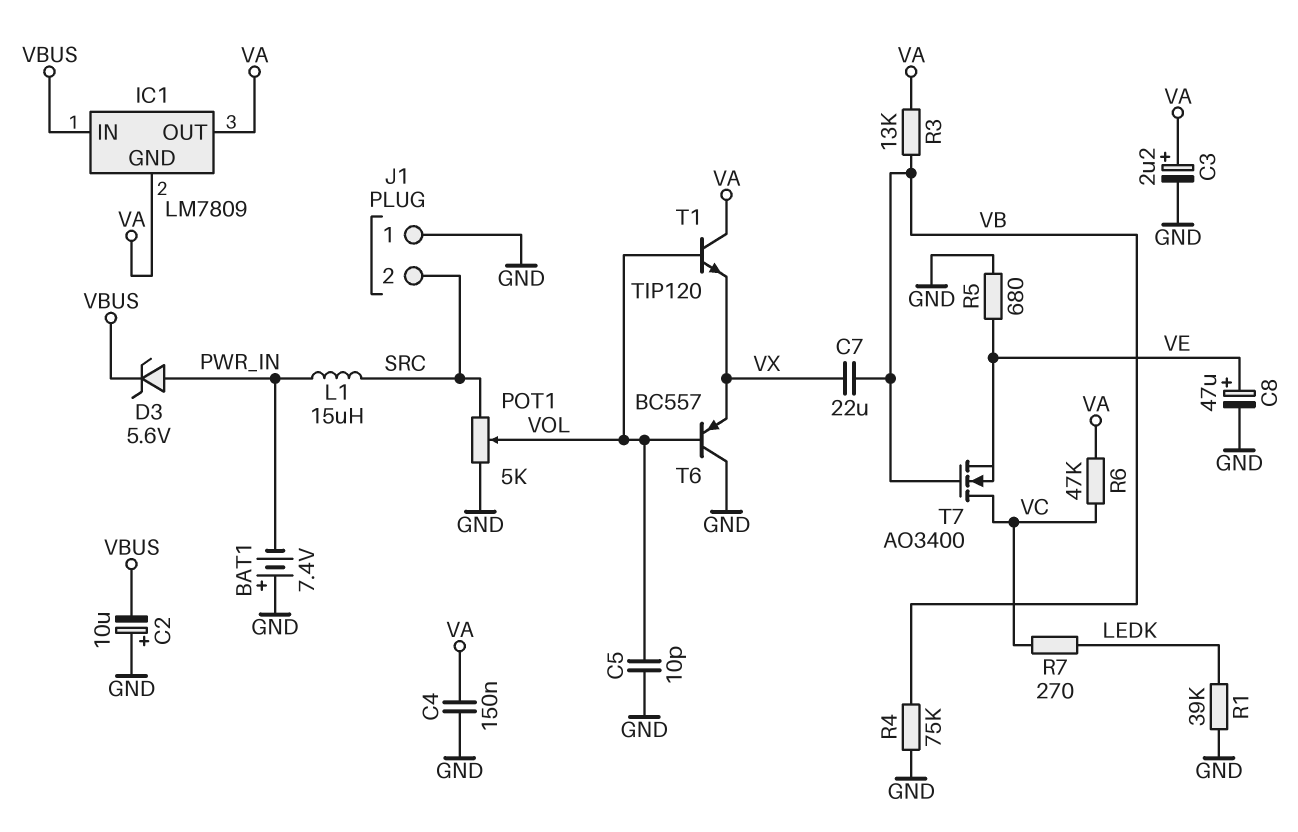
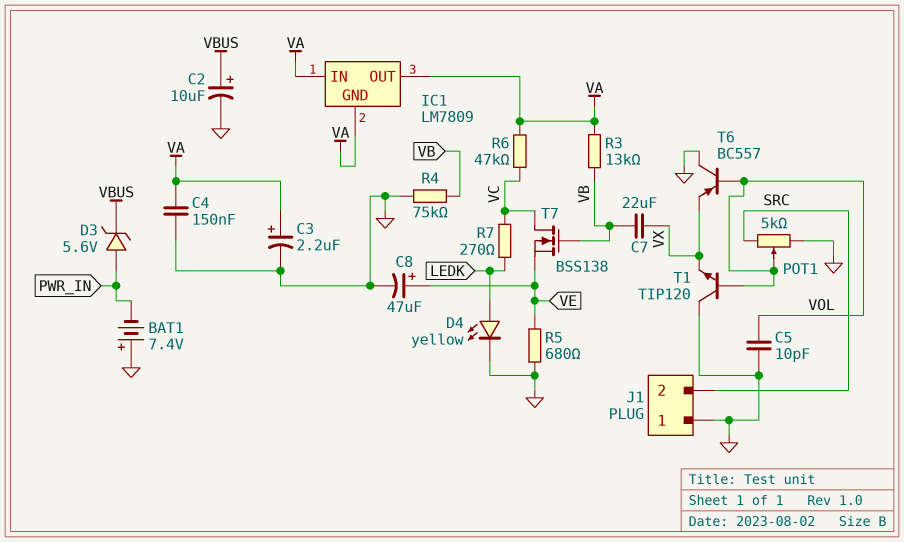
C2: 10uF (plus GND, minus VBUS) -> 10uF (plus VBUS, minus GND)
D4: none -> LED yellow (A LEDK, K GND)
IC1 pin IN: VBUS -> VA
L1: 15uH (PWR_IN, SRC) -> none
R1: 39k (GND, LEDK) -> none
T1: NPN TIP120 (B VOL, C VA, E VX) -> NPN TIP120 (B VOL, C GND, E VX)
T7: NMOS AO3400 (G VB, D VC, S VE) -> NMOS BSS138 (G VB, D VC, S VE)

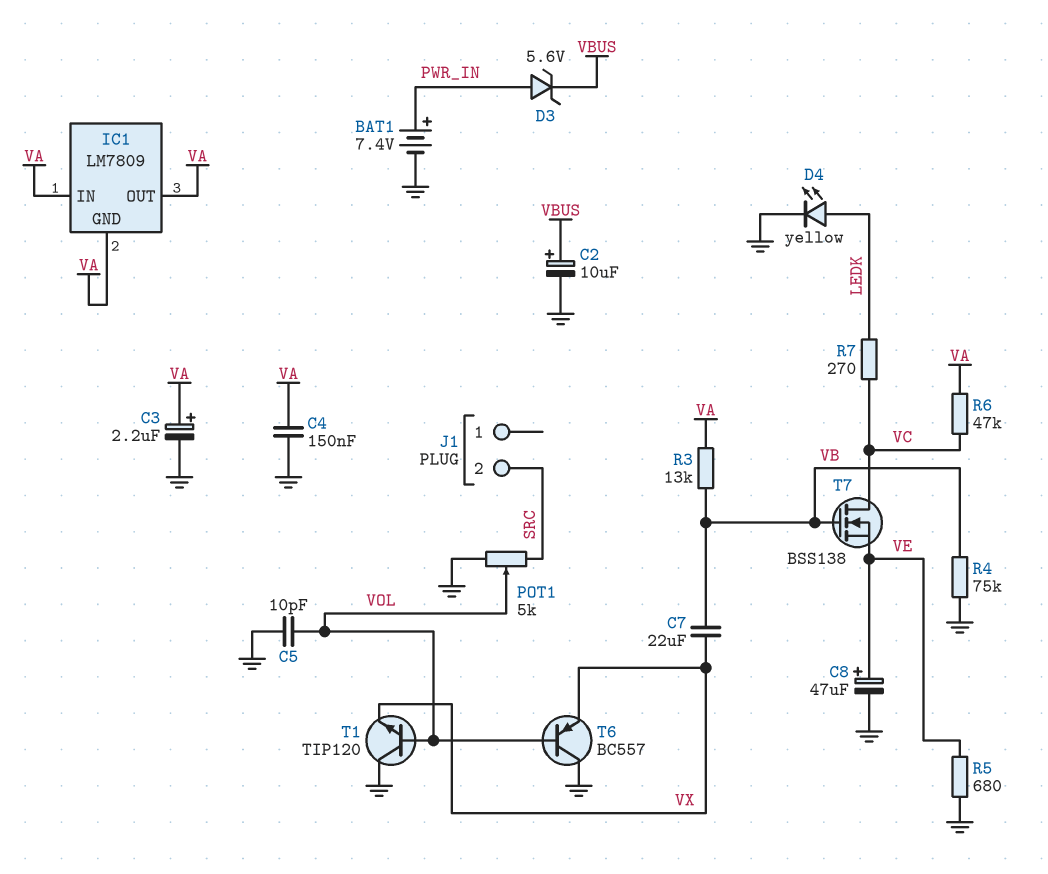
BAT1: 7.4V (plus GND, minus PWR_IN) -> 7.4V (plus PWR_IN, minus GND)
J1 pin 1: GND -> none

